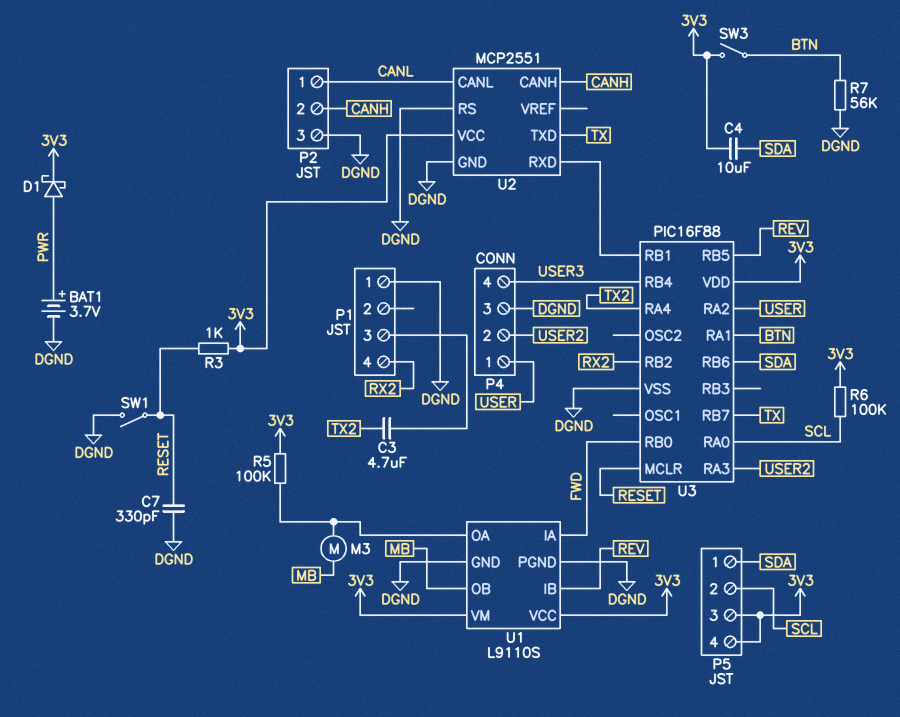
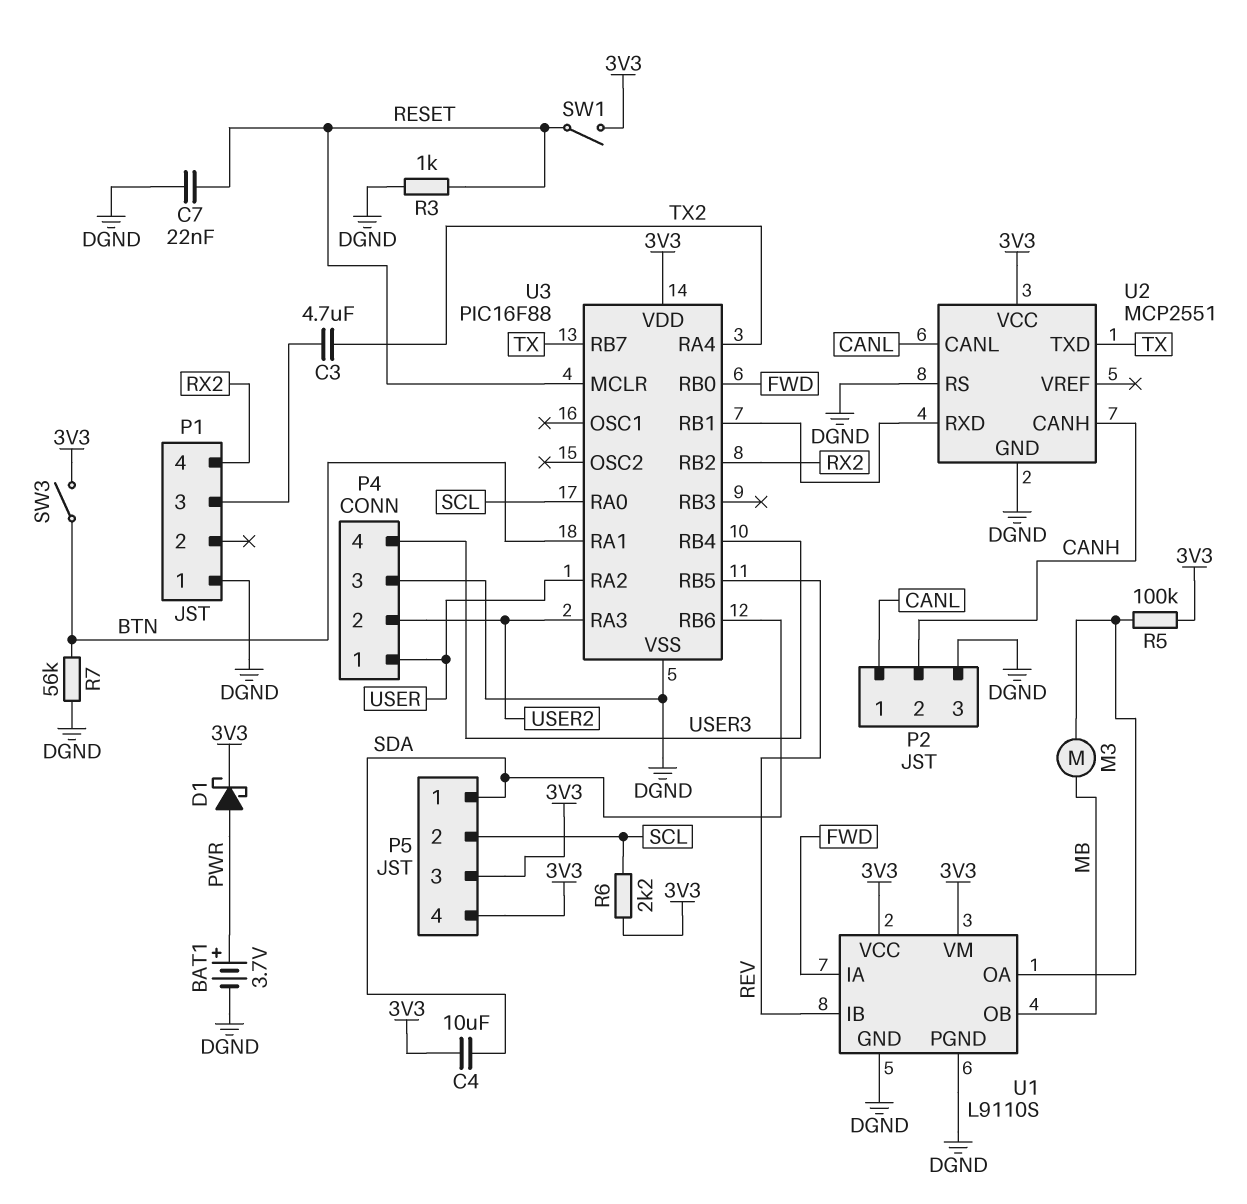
C7: 330pF (DGND, RESET) -> 22nF (DGND, RESET)
R3: 1k (3V3, RESET) -> 1k (DGND, RESET)
R6: 100k (3V3, SCL) -> 2.2k (3V3, SCL)
SW1: switch (DGND, RESET) -> switch (3V3, RESET)

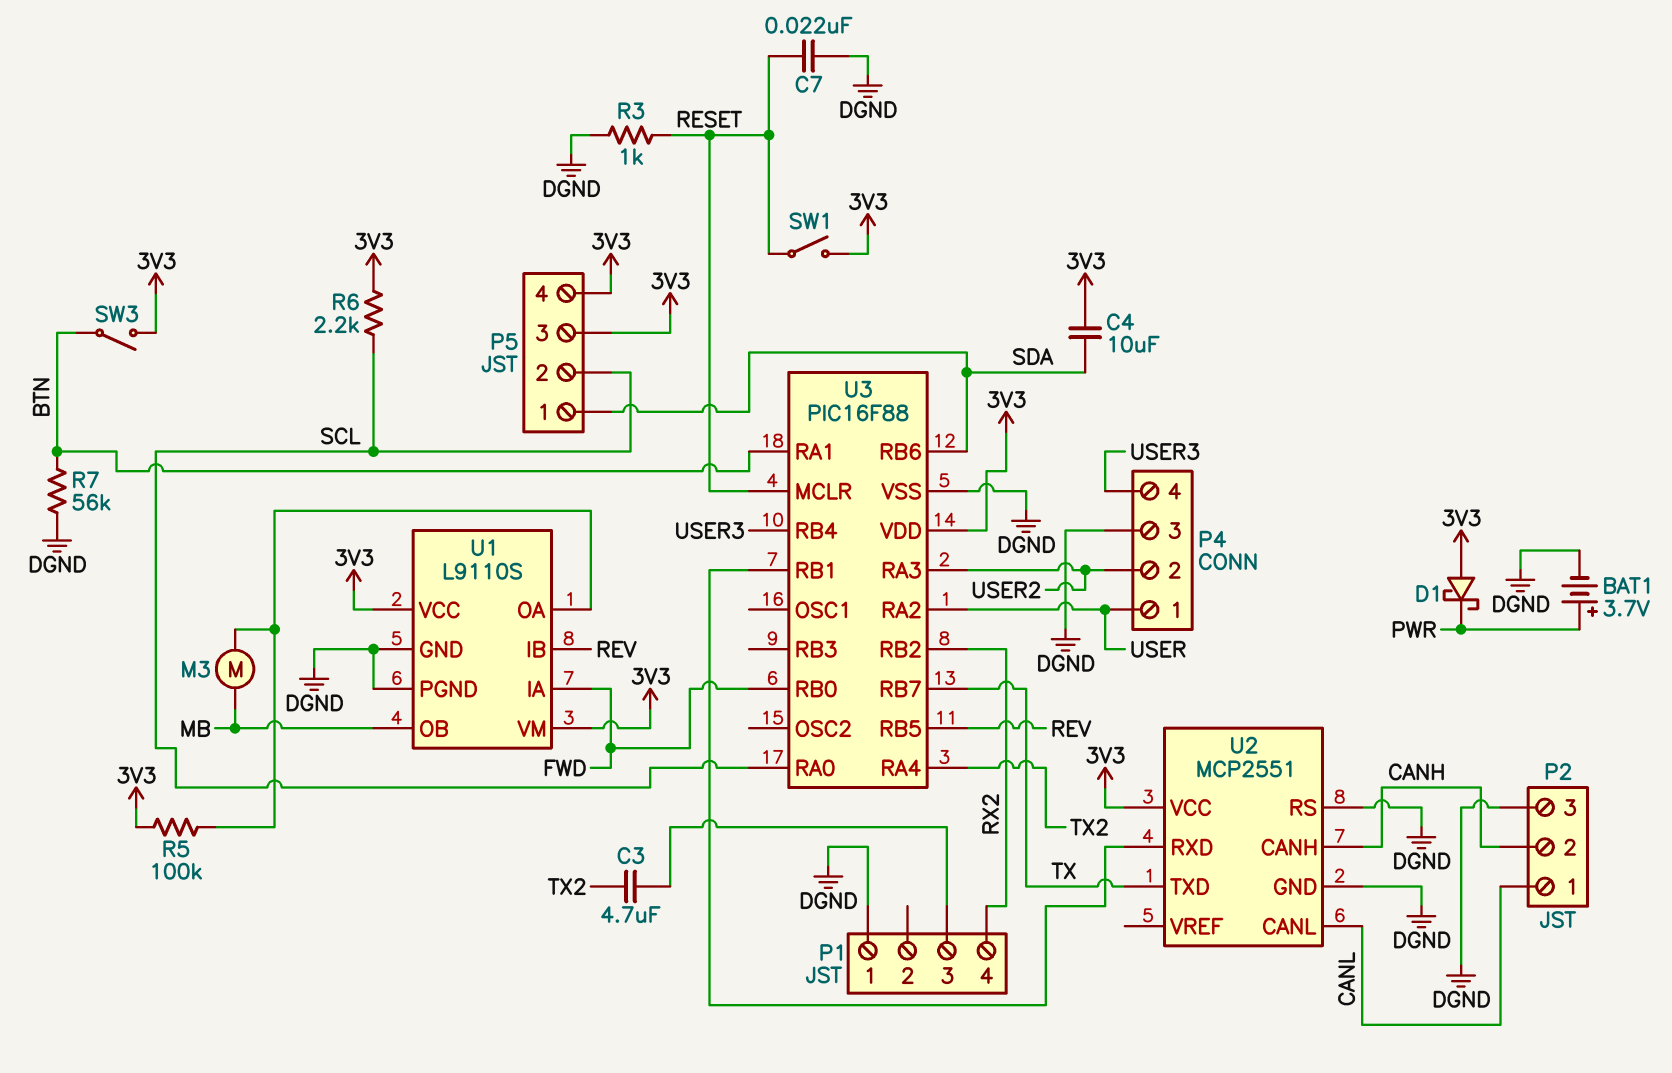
D1: schottky (A PWR, K 3V3) -> schottky (A 3V3, K PWR)

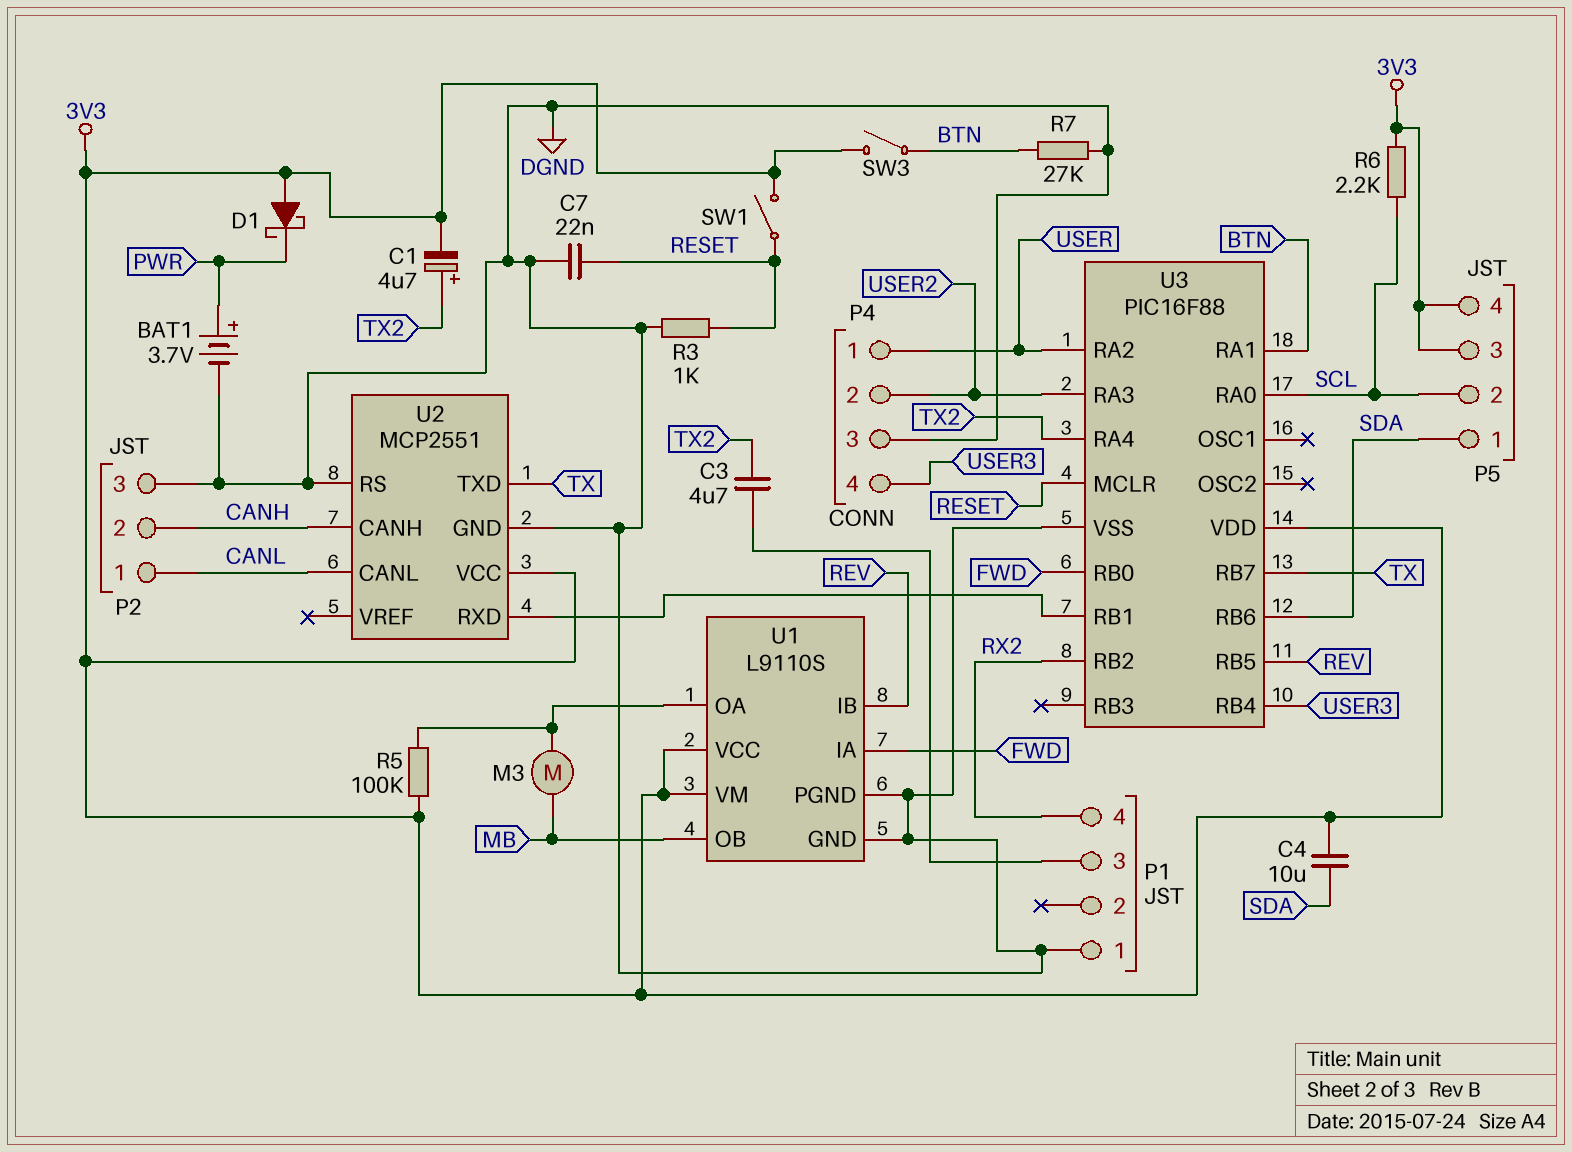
C1: none -> 4.7uF (plus TX2, minus 3V3)
R7: 56k (BTN, DGND) -> 27k (BTN, DGND)

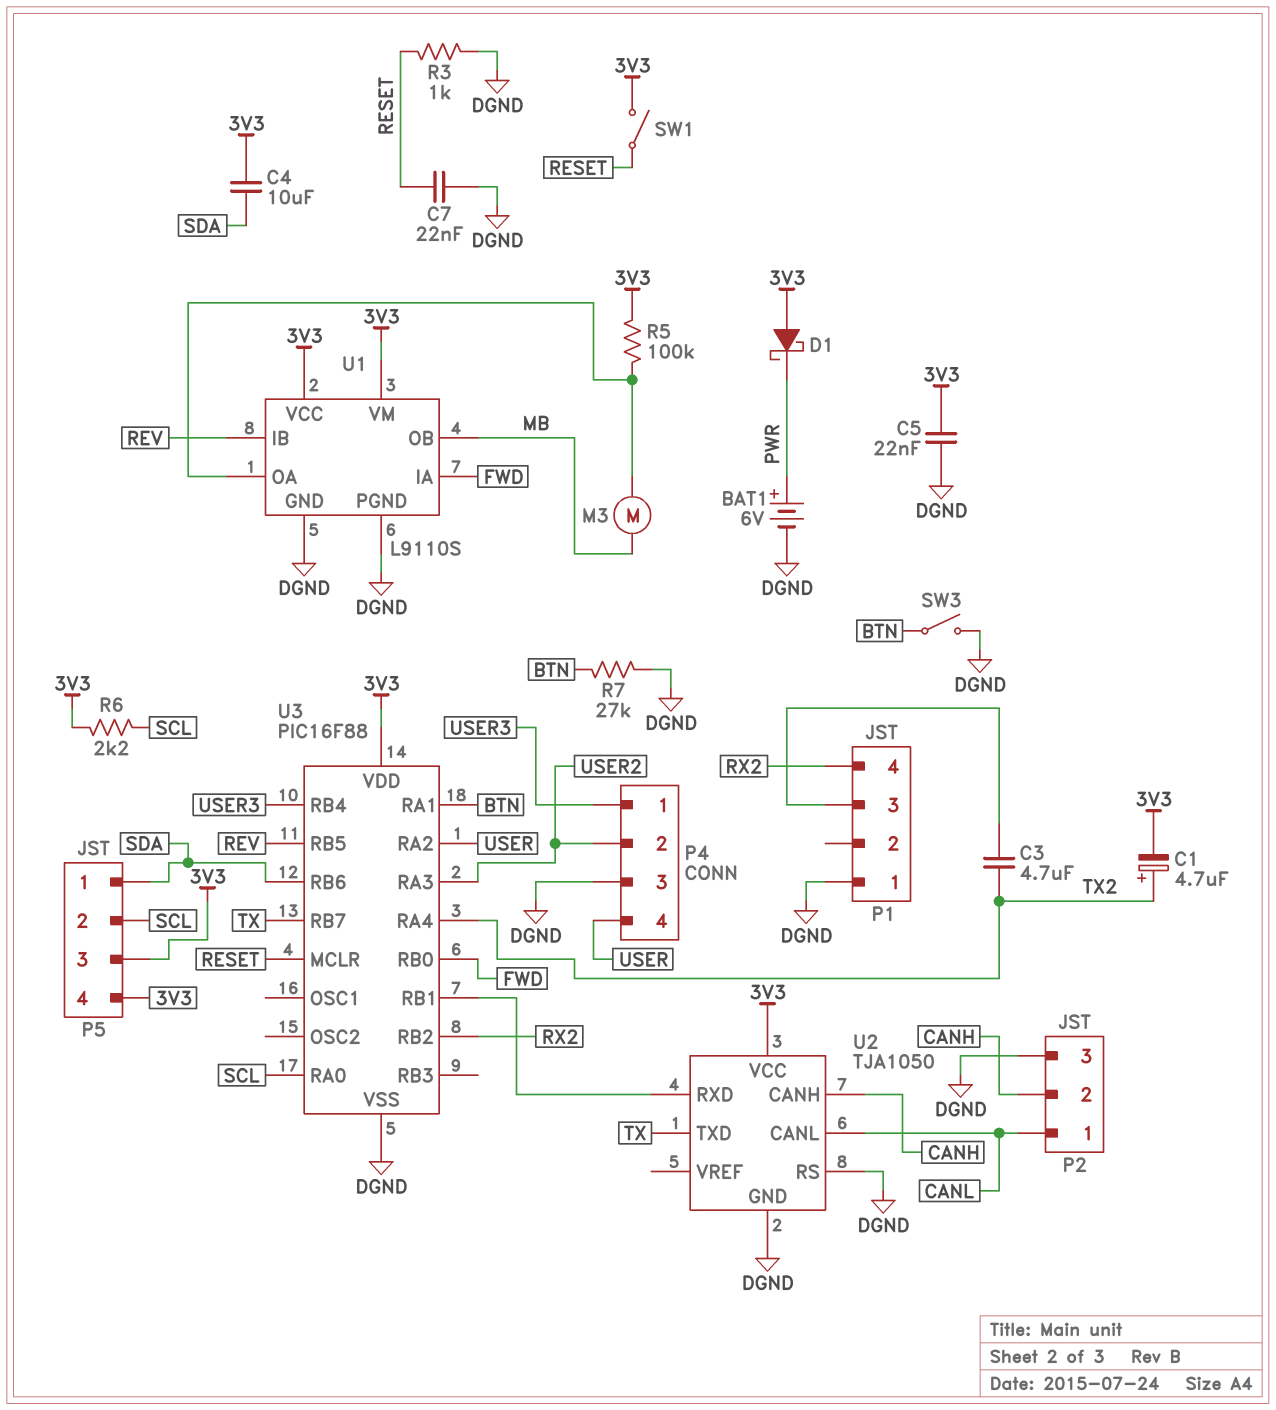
BAT1: 3.7V (plus PWR, minus DGND) -> 6V (plus PWR, minus DGND)
C5: none -> 22nF (3V3, DGND)
P4 pin 1: USER -> USER3
P4 pin 4: USER3 -> USER
SW3: switch (3V3, BTN) -> switch (BTN, DGND)
U2: MCP2551 -> TJA1050

